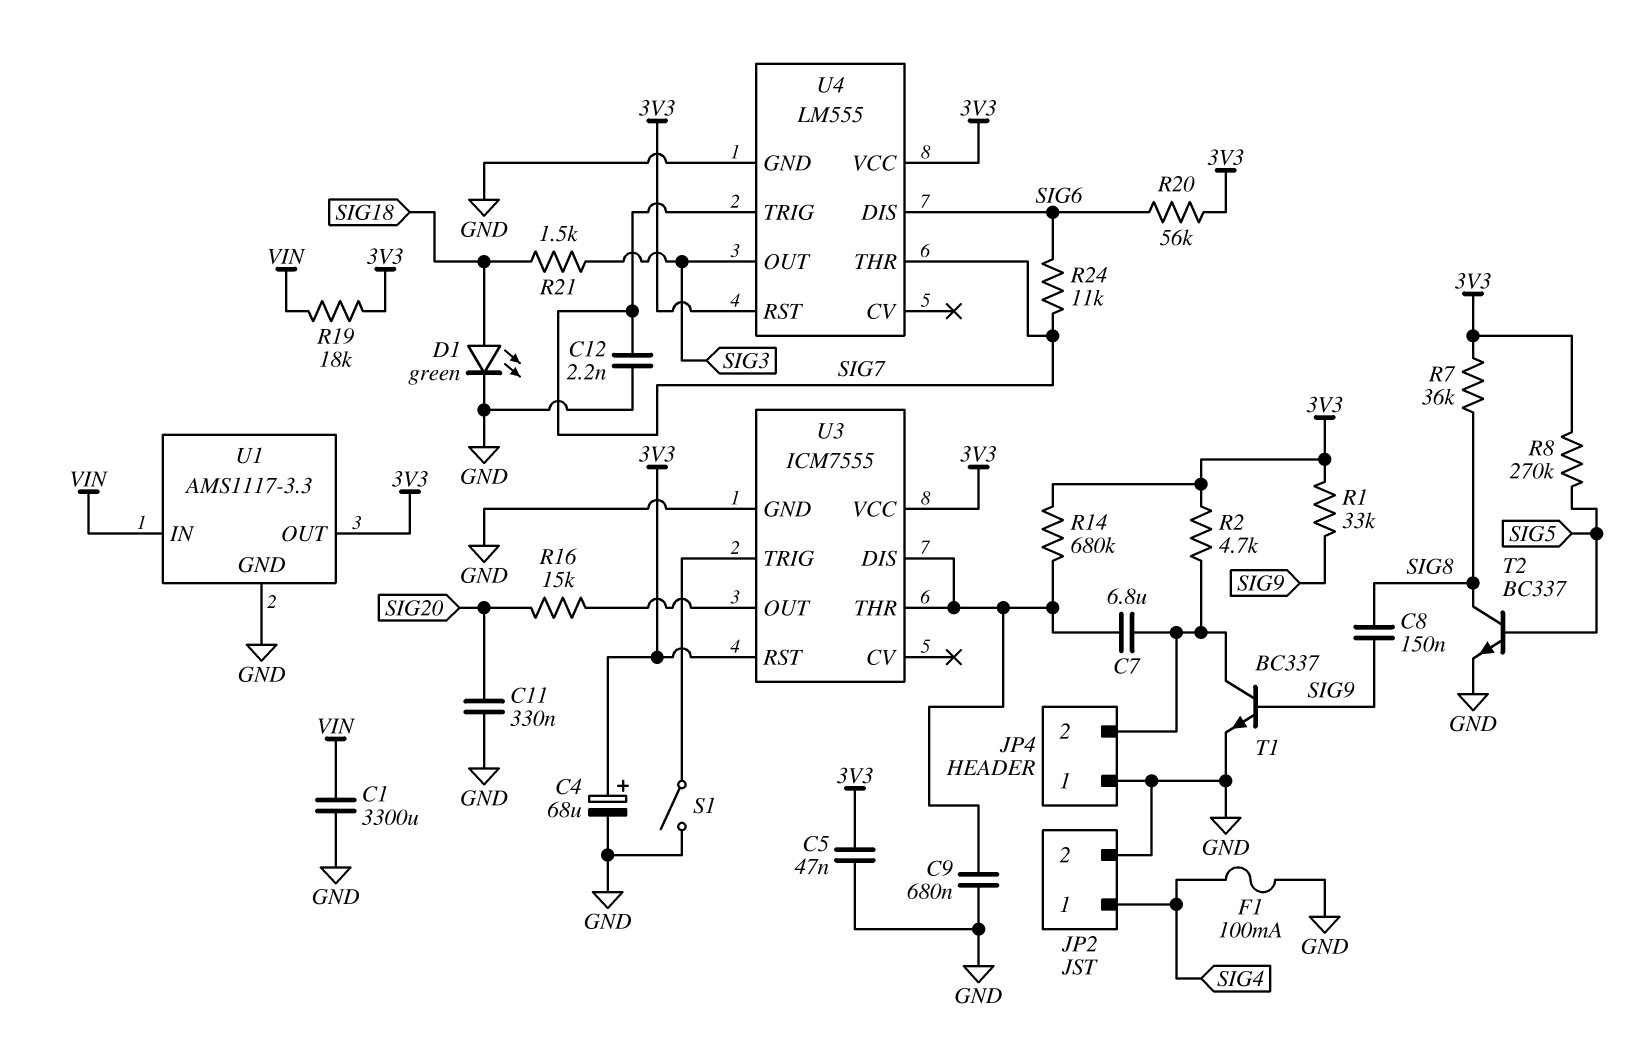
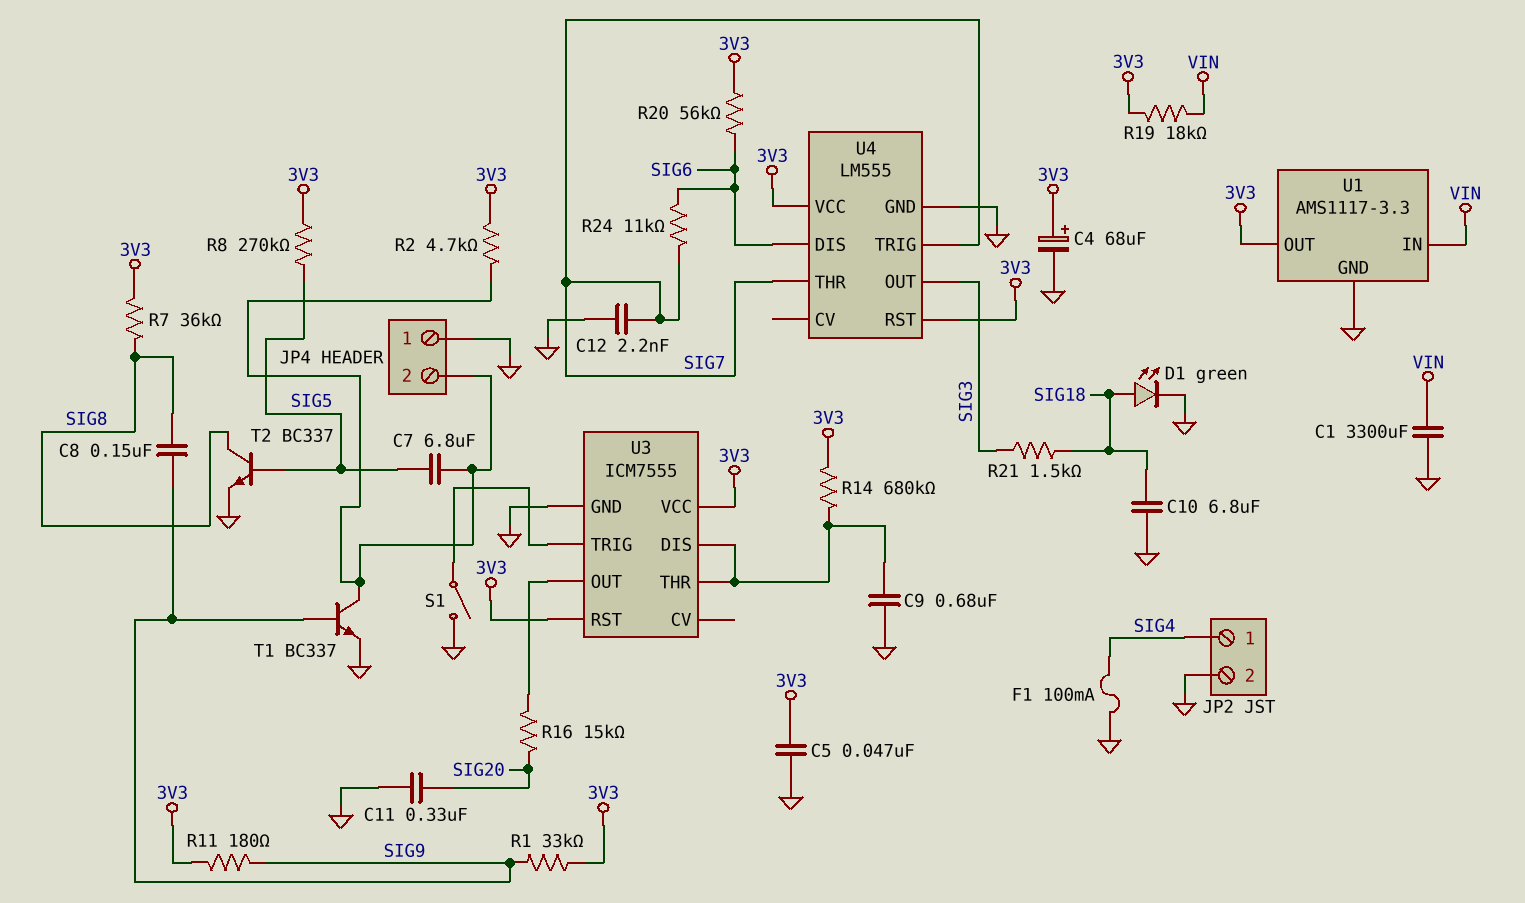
C7: 6.8uF (JP4/2, U3/DIS) -> 6.8uF (JP4/2, SIG5)
C10: none -> 6.8uF (GND, SIG18)
R11: none -> 180 (3V3, SIG9)

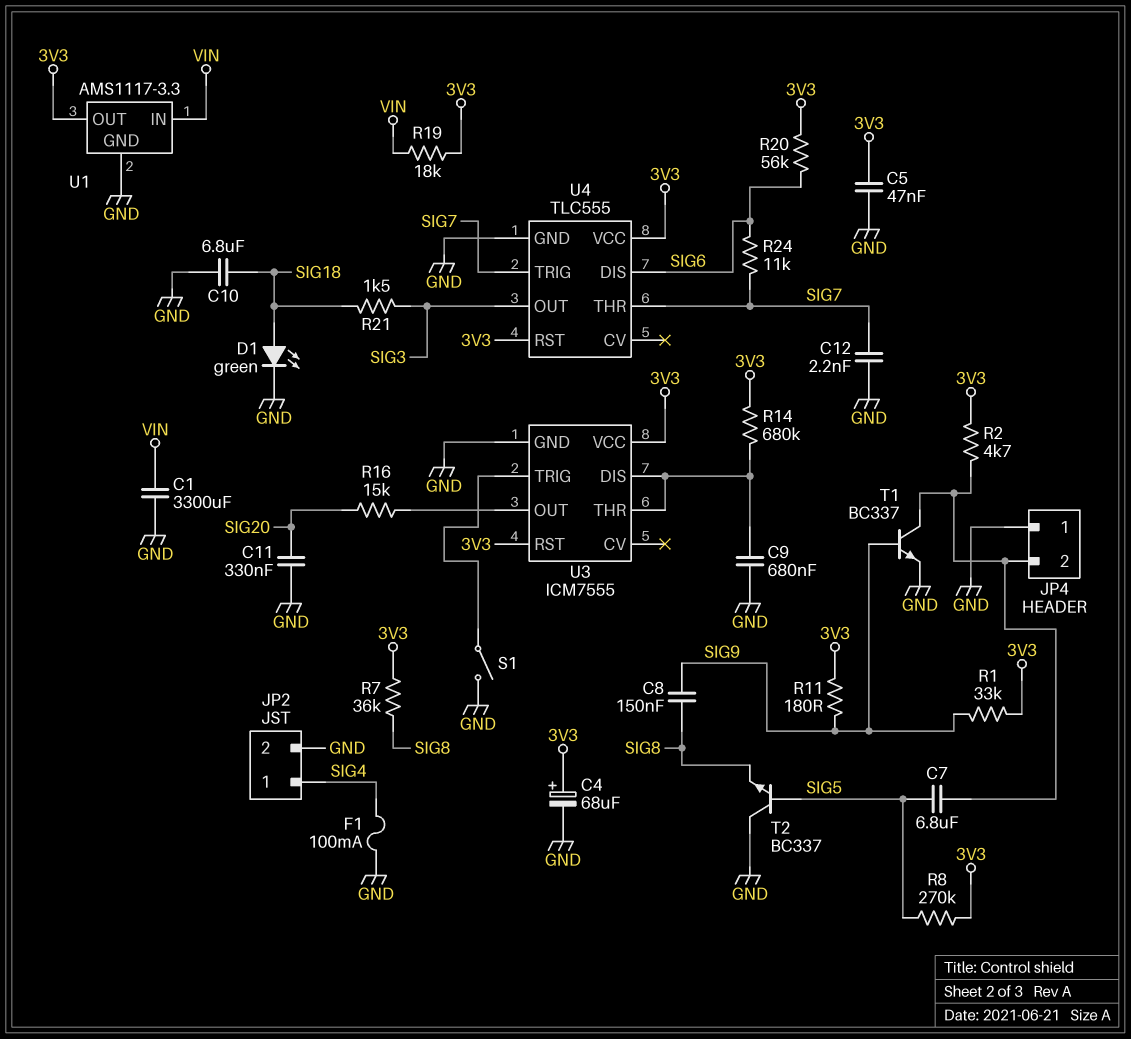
T2: NPN BC337 (B SIG5, C SIG8, E GND) -> NPN BC337 (B SIG5, C GND, E SIG8)
U4: LM555 -> TLC555

